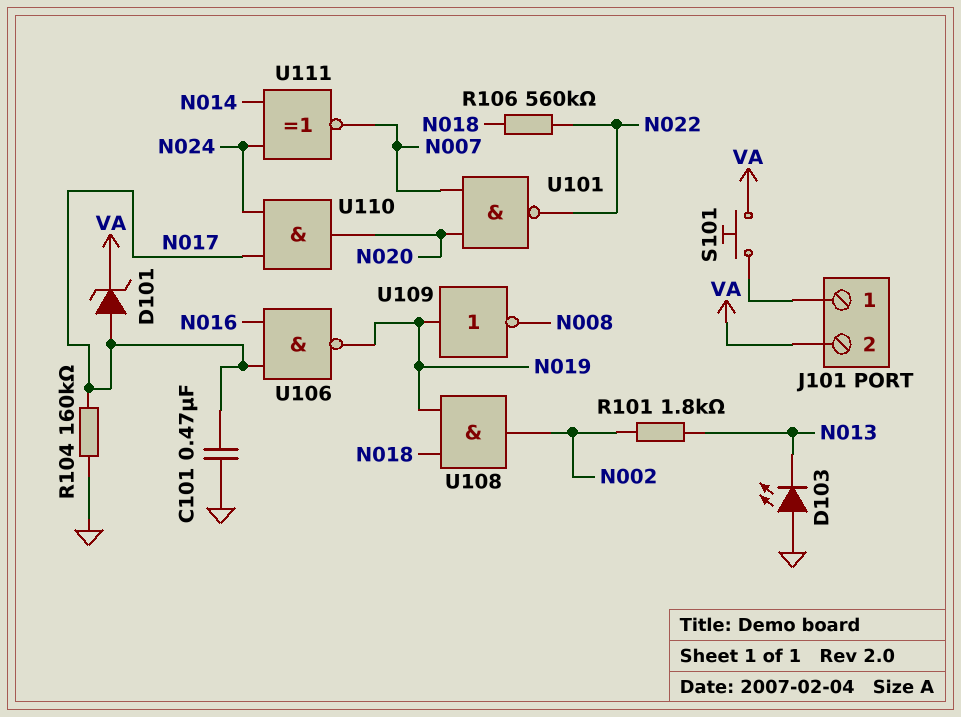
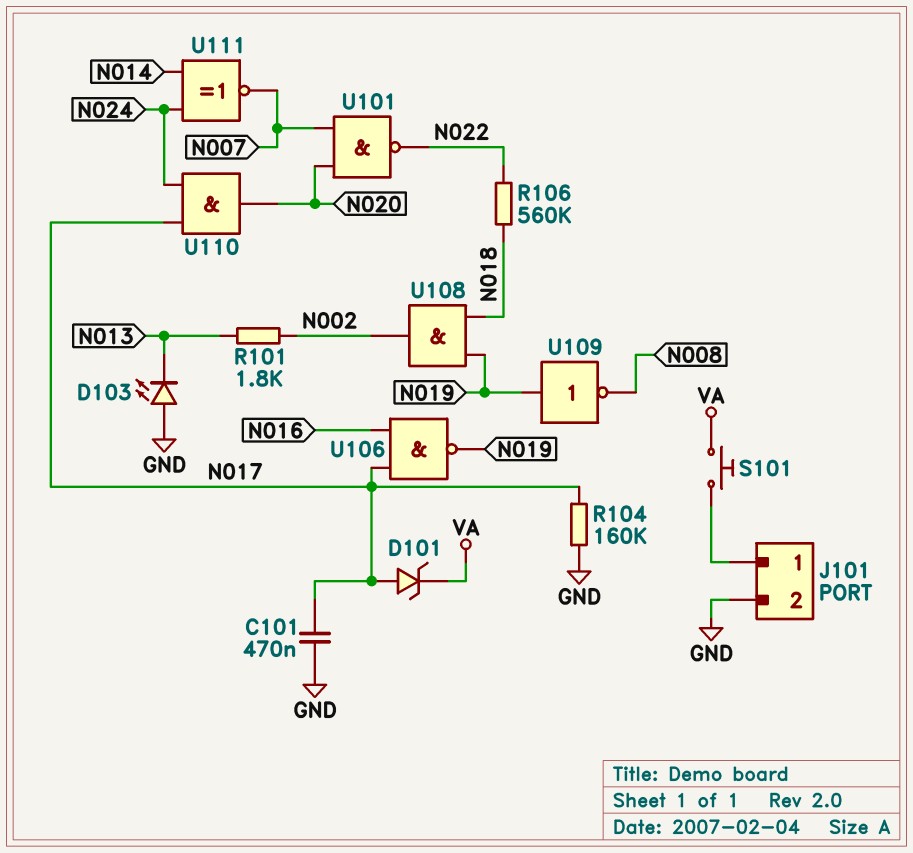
J101 pin 2: VA -> GND

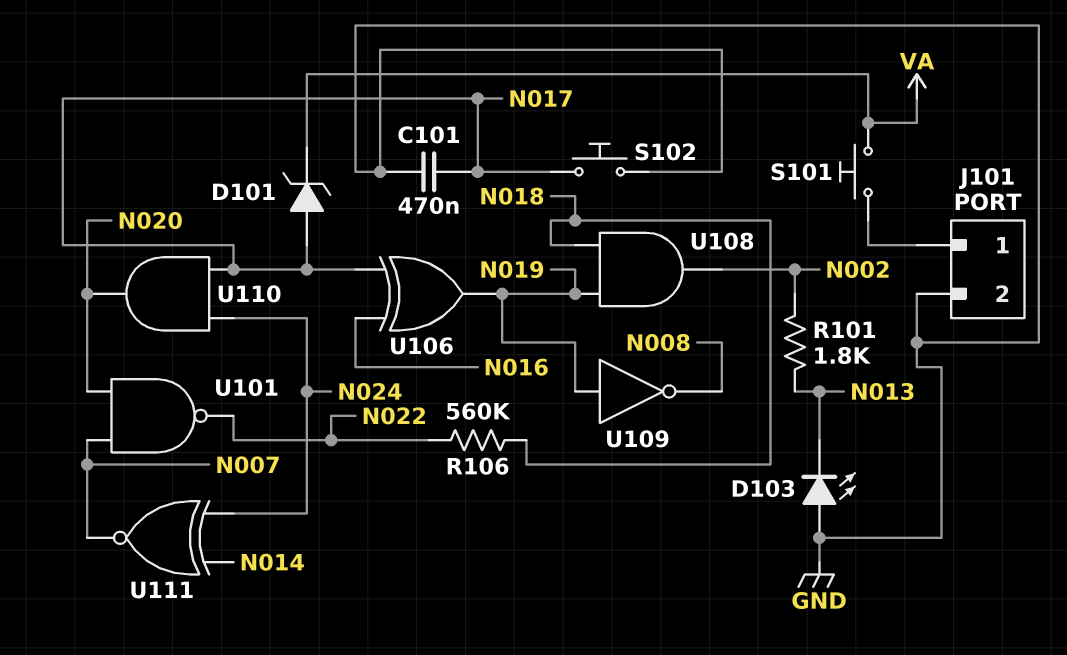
R104: 160k (GND, N017) -> none
S102: none -> button (GND, N017)
U106: NAND (in N016, in N017, out N019) -> XOR (in N016, in N017, out N019)

